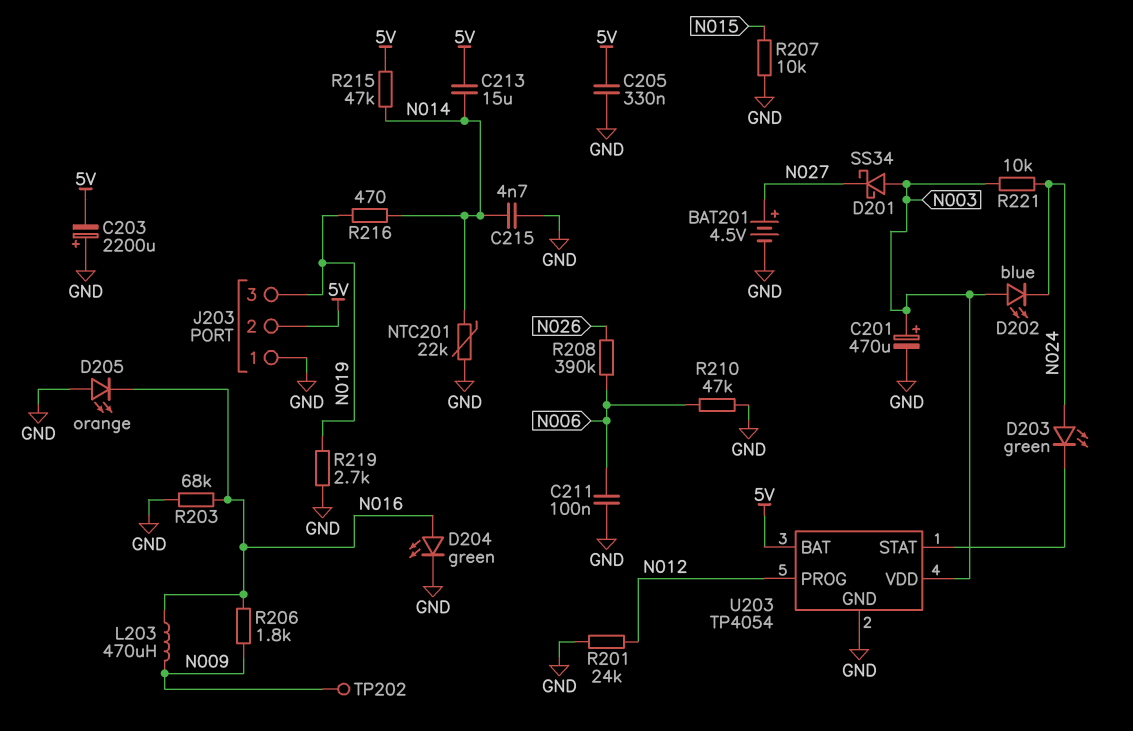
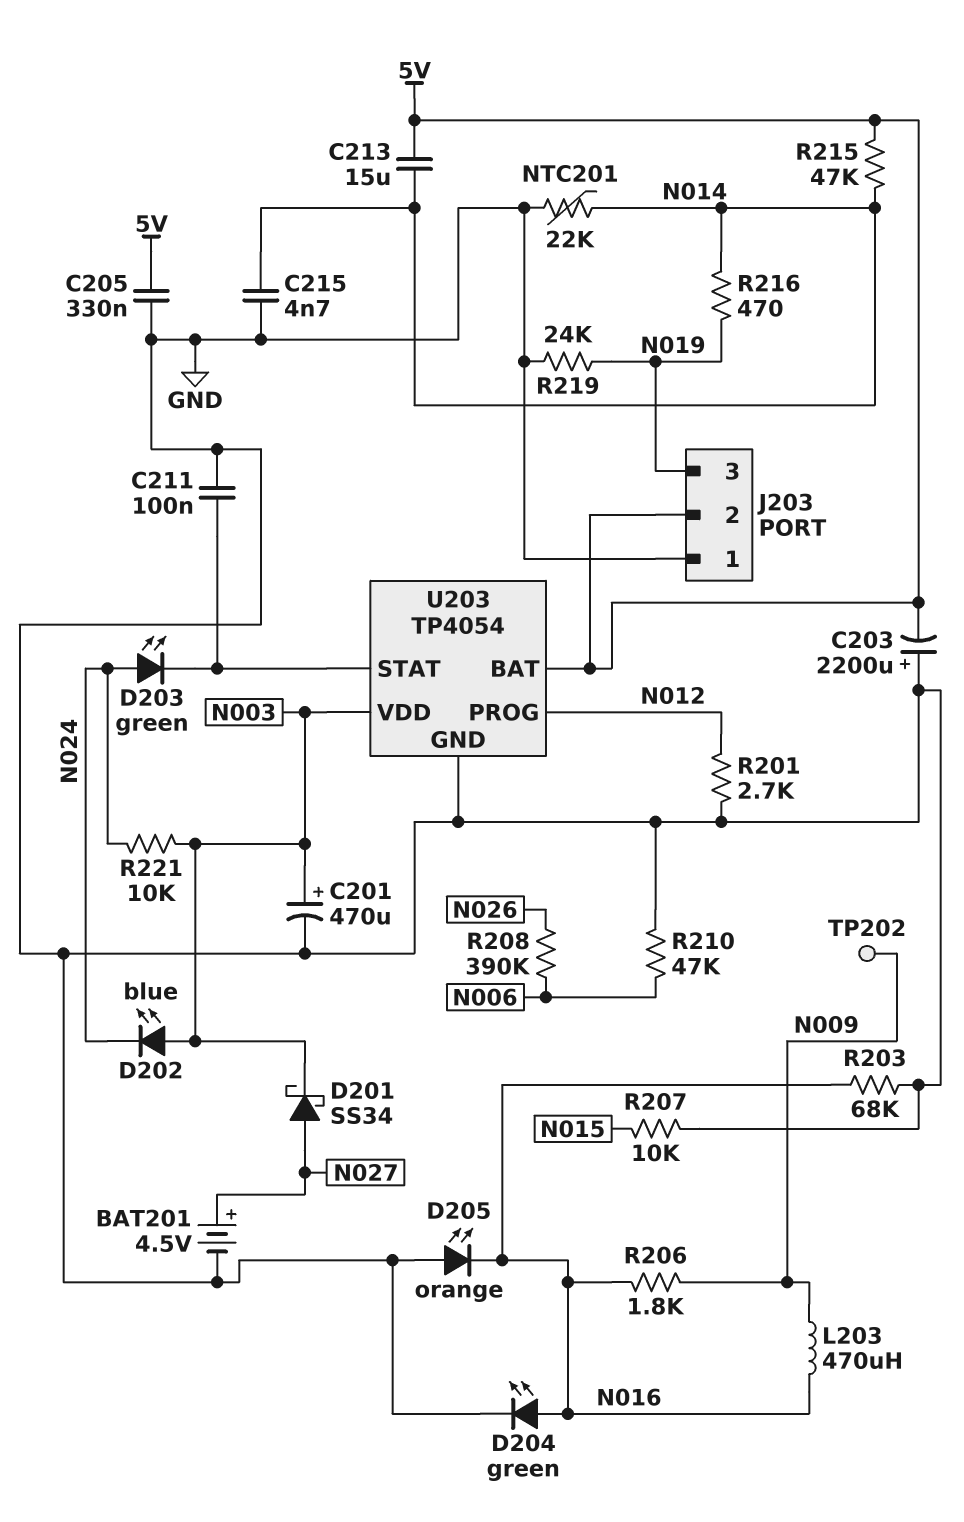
C211: 100nF (GND, N006) -> 100nF (GND, U203/STAT)
D201: schottky SS34 (A N003, K N027) -> schottky SS34 (A N027, K N003)
R201: 24k (GND, N012) -> 2.7k (GND, N012)
R219: 2.7k (GND, N019) -> 24k (GND, N019)

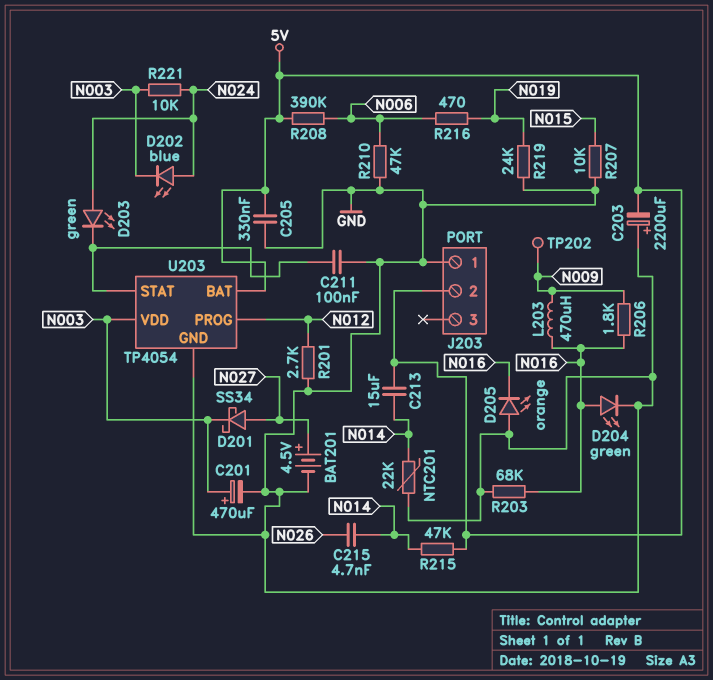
C215: 4.7nF (GND, N014) -> 4.7nF (N014, N026)
D202: LED blue (A N003, K N024) -> LED blue (A N024, K N003)
J203 pin 3: N019 -> none
R208: 390k (N006, N026) -> 390k (5V, N006)
R216: 470 (N014, N019) -> 470 (N006, N019)

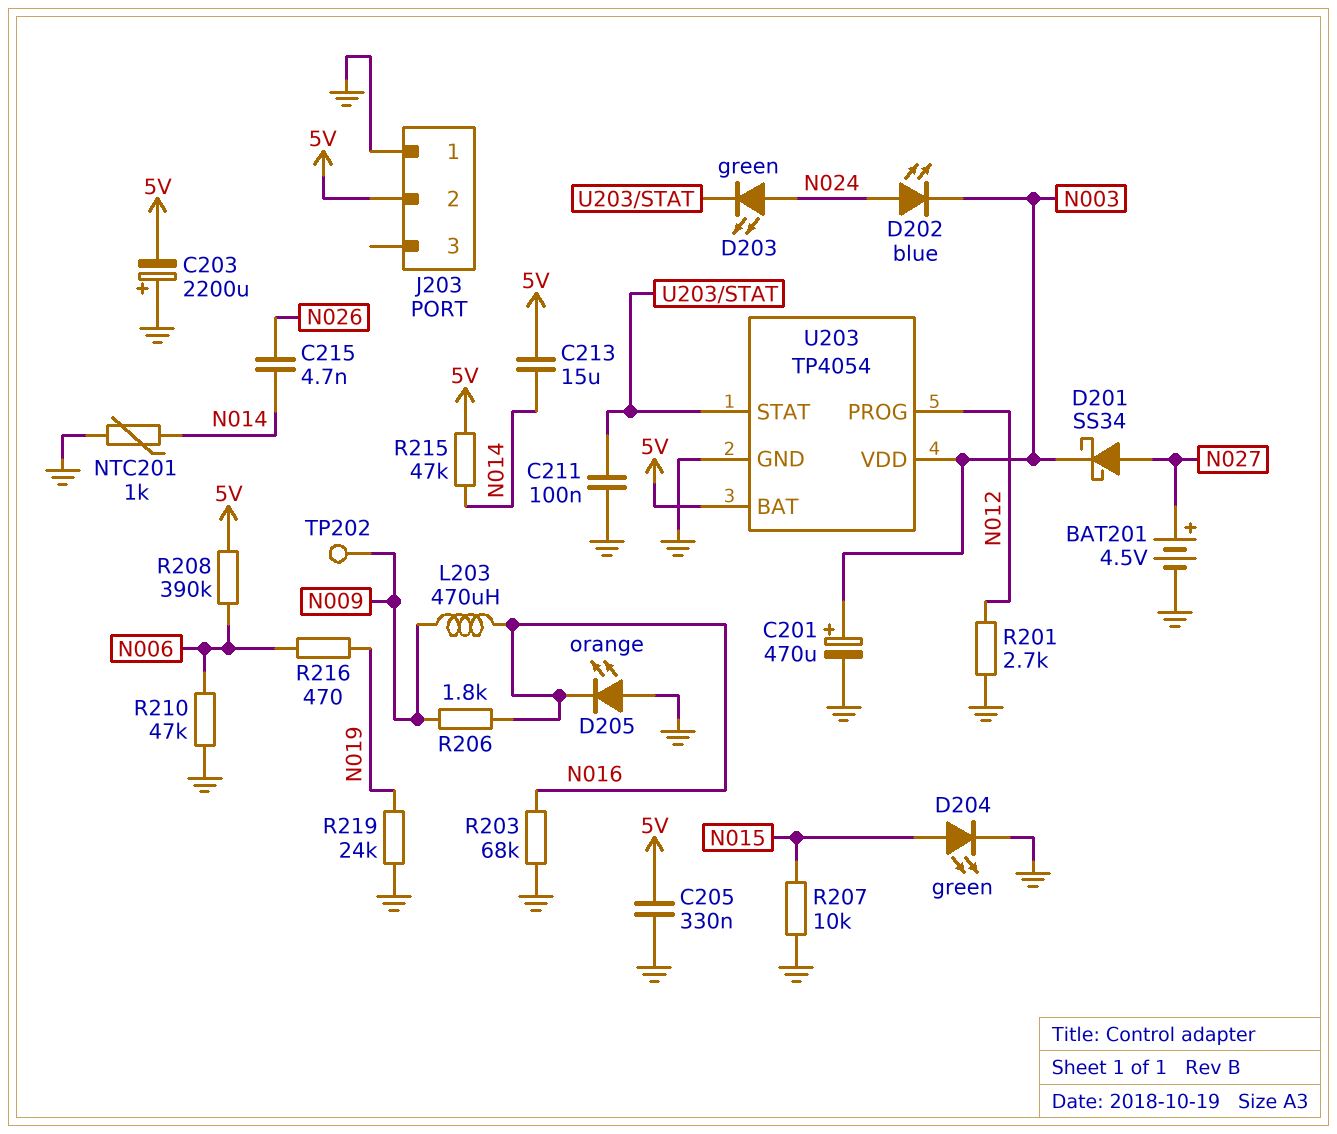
D204: LED green (A N016, K GND) -> LED green (A N015, K GND)
NTC201: 22k (GND, N014) -> 1k (GND, N014)
R221: 10k (N003, N024) -> none

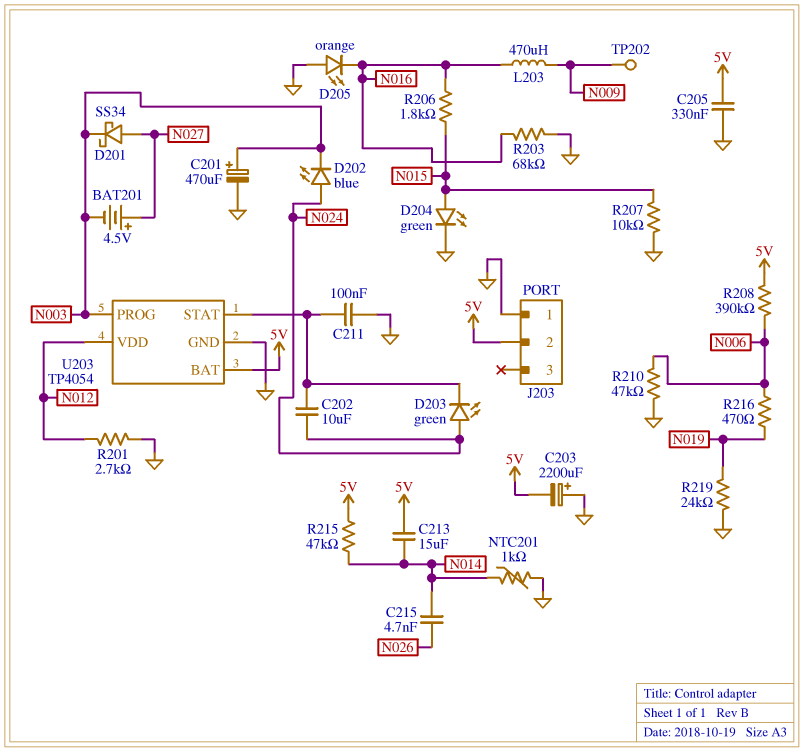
BAT201: 4.5V (plus N027, minus GND) -> 4.5V (plus N027, minus N003)
C202: none -> 10uF (N024, U203/STAT)
R206: 1.8k (N009, N016) -> 1.8k (N015, N016)
U203 pin PROG: N012 -> N003
U203 pin VDD: N003 -> N012

